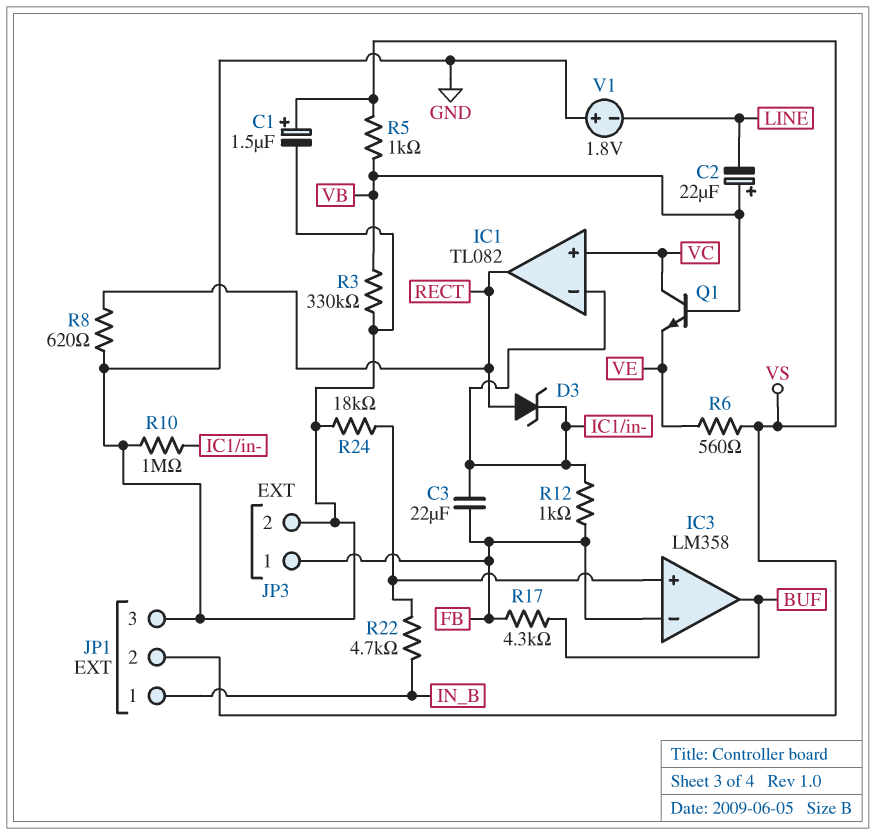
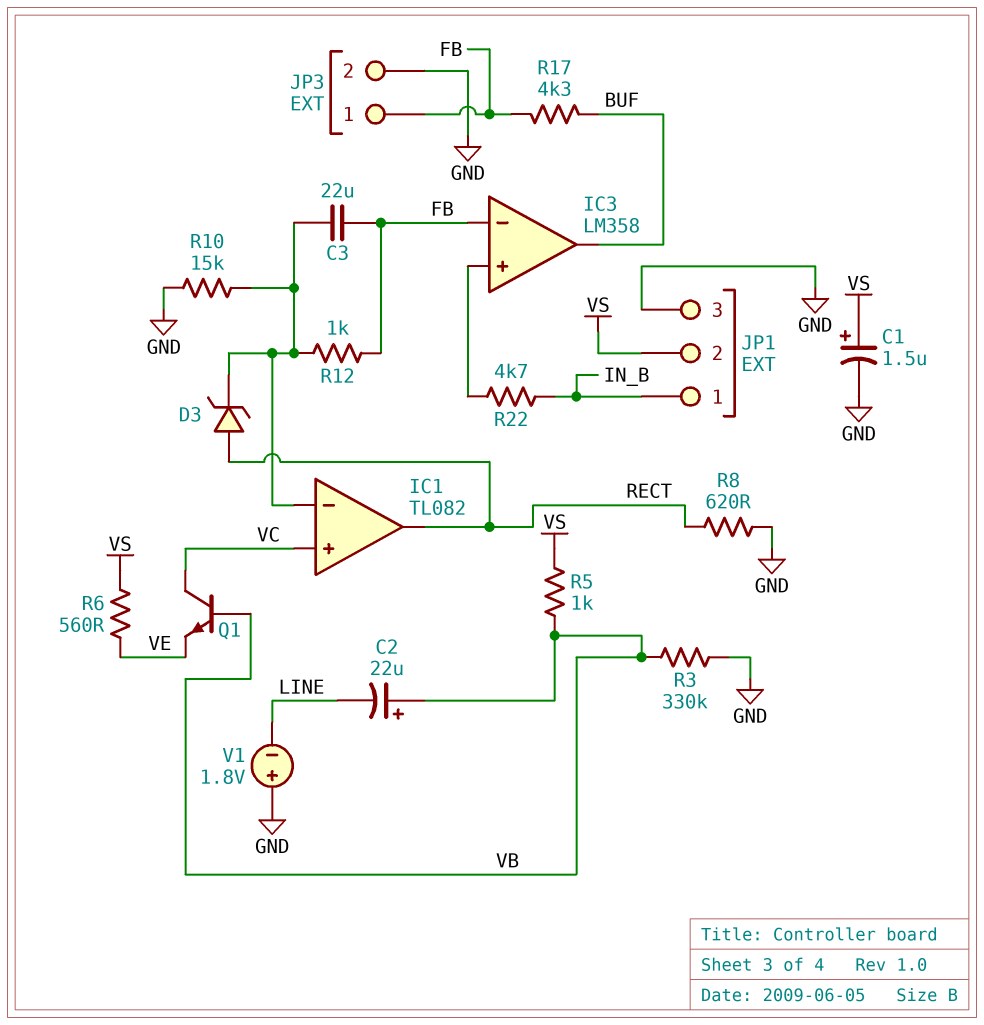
R10: 1M (GND, IC1/in-) -> 15k (GND, IC1/in-)
R24: 18k (GND, IC3/in+) -> none

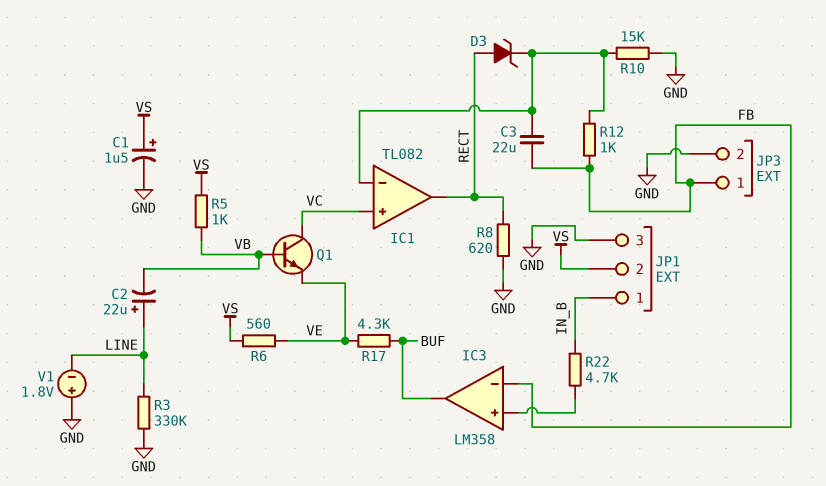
C2: 22uF (plus VB, minus LINE) -> 22uF (plus LINE, minus VB)
R3: 330k (GND, VB) -> 330k (GND, LINE)
R17: 4.3k (BUF, FB) -> 4.3k (BUF, VE)

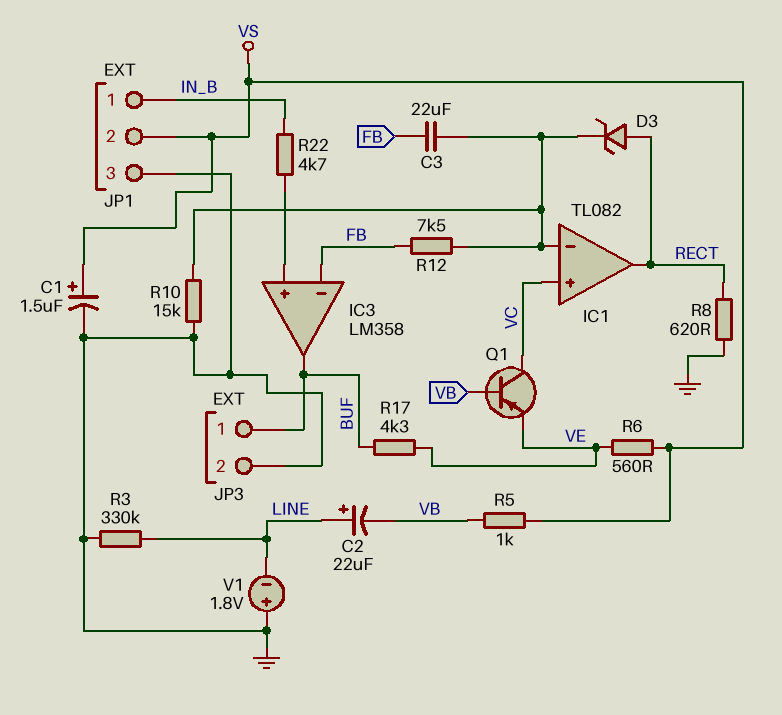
JP3 pin 1: FB -> BUF
Q1: NPN (B VB, C VC, E VE) -> PNP (B VB, C VC, E VE)
R12: 1k (FB, IC1/in-) -> 7.5k (FB, IC1/in-)

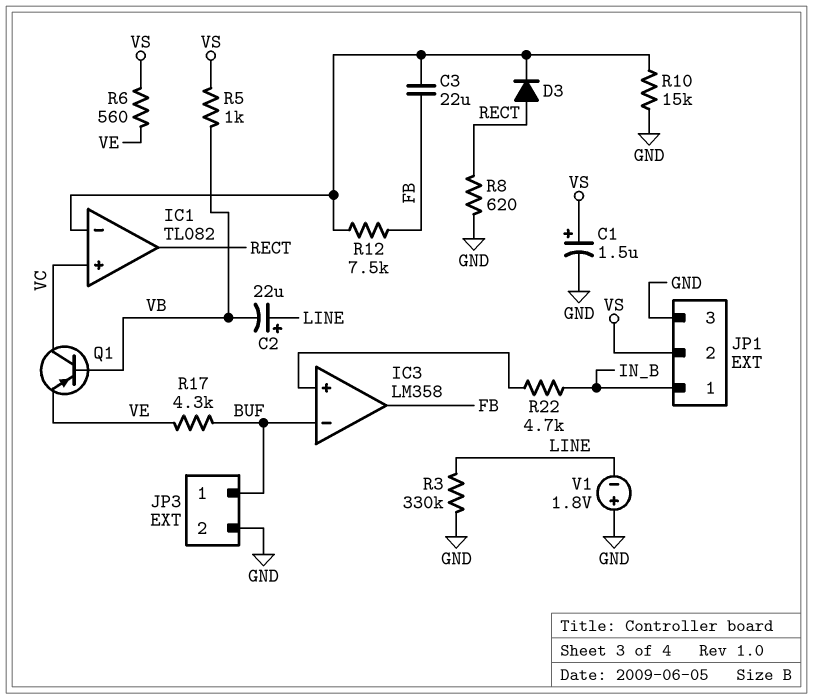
D3: zener (A RECT, K IC1/in-) -> diode (A RECT, K IC1/in-)
IC3 pin in-: FB -> BUF
IC3 pin out: BUF -> FB

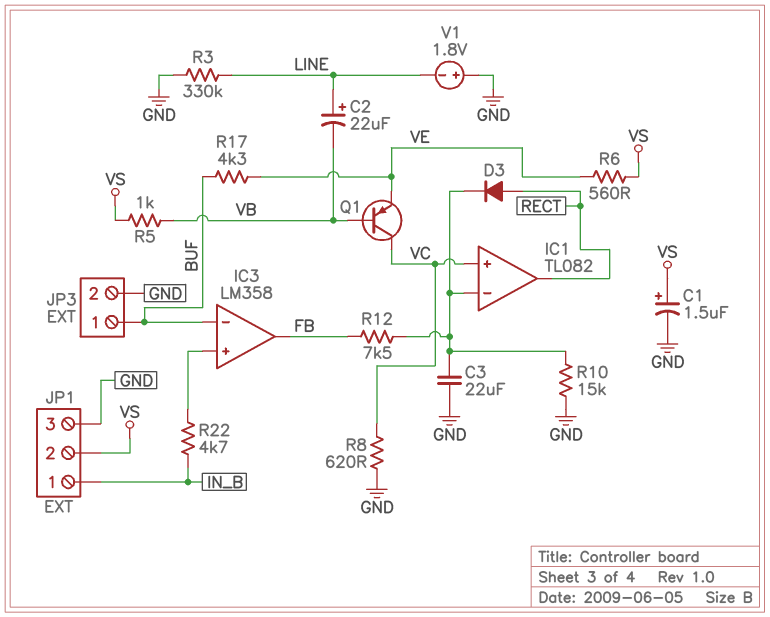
C3: 22uF (FB, IC1/in-) -> 22uF (GND, IC1/in-)
R8: 620 (GND, RECT) -> 620 (GND, VC)

